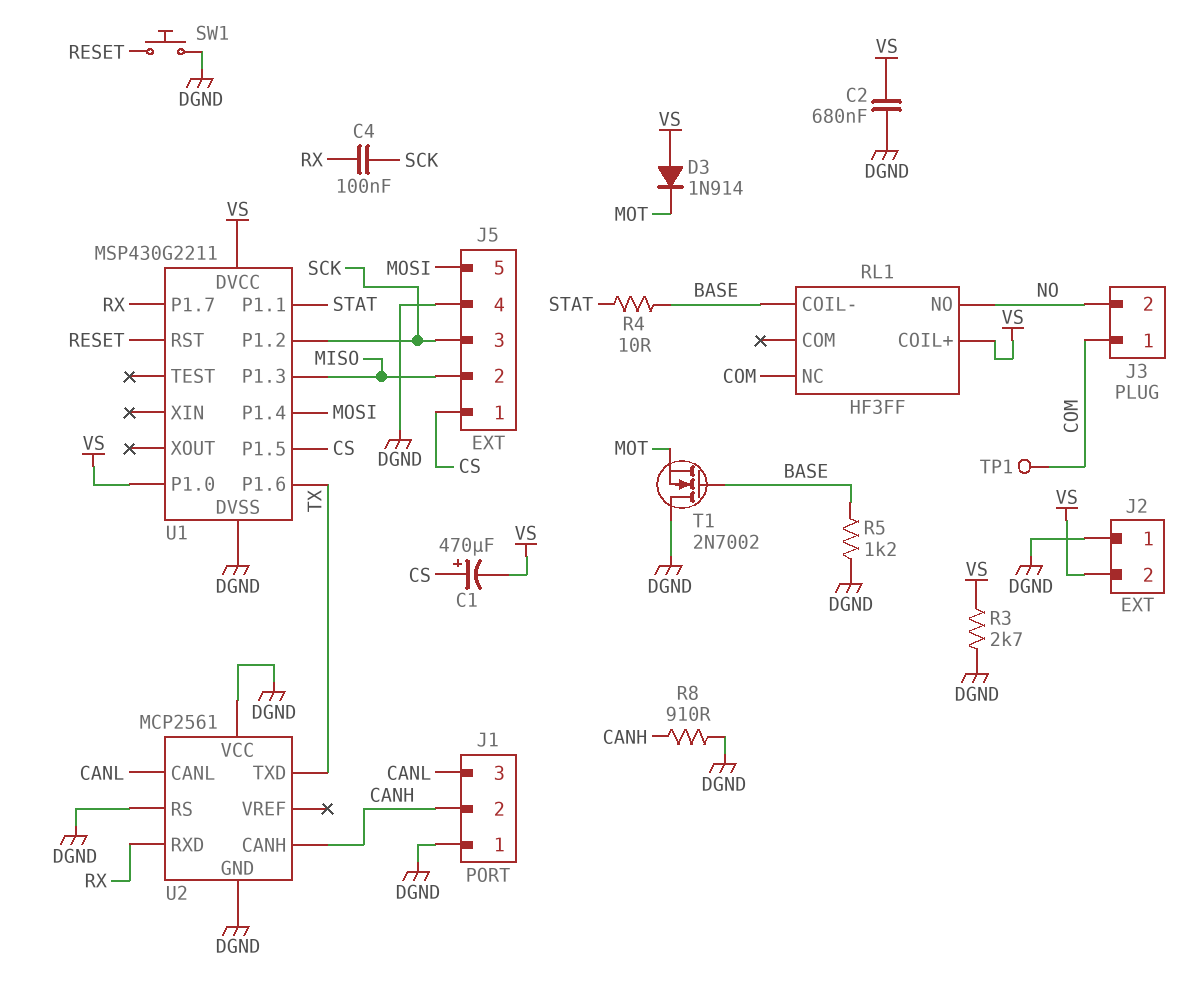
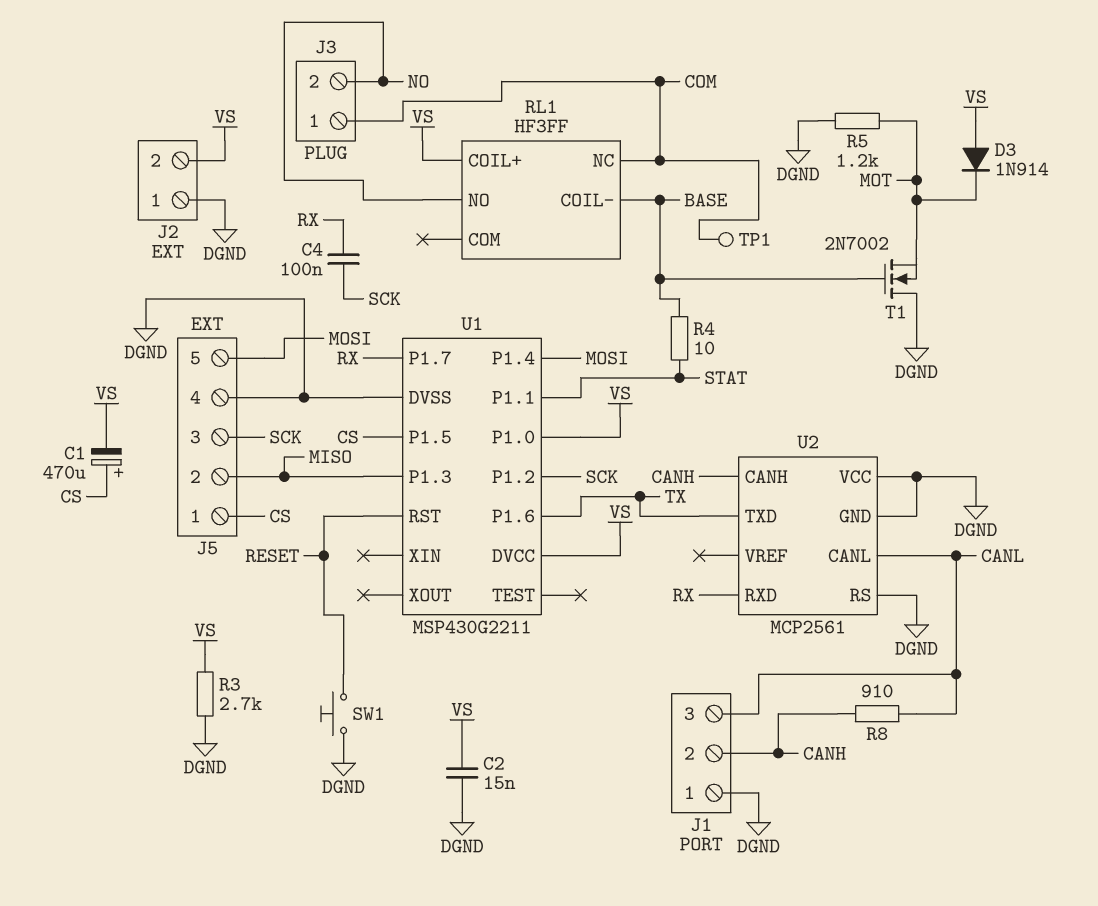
C2: 680nF (DGND, VS) -> 15nF (DGND, VS)
R5: 1.2k (BASE, DGND) -> 1.2k (DGND, MOT)
R8: 910 (CANH, DGND) -> 910 (CANH, CANL)

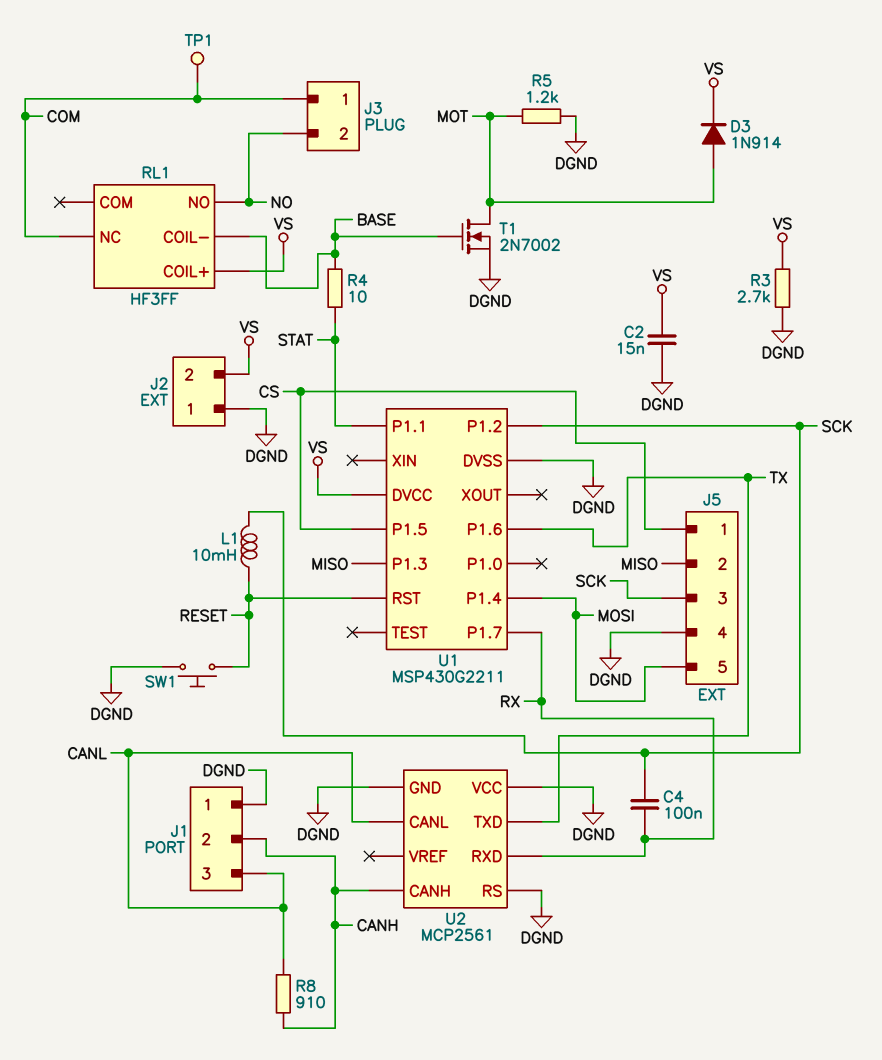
C1: 470uF (plus CS, minus VS) -> none
D3: diode 1N914 (A VS, K MOT) -> diode 1N914 (A MOT, K VS)
L1: none -> 10mH (RESET, SCK)
T1: NMOS 2N7002 (G BASE, D DGND, S MOT) -> NMOS 2N7002 (G BASE, D MOT, S DGND)
U1 pin P1.0: VS -> none

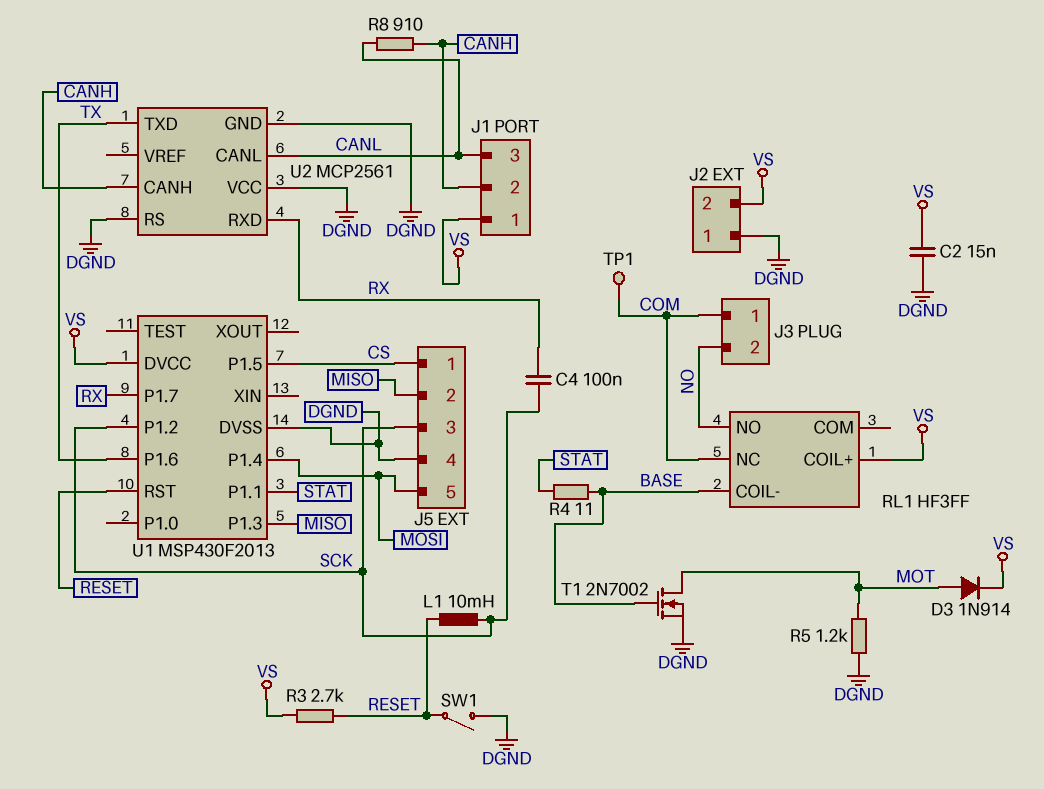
J1 pin 1: DGND -> VS
R3: 2.7k (DGND, VS) -> 2.7k (RESET, VS)
R4: 10 (BASE, STAT) -> 11 (BASE, STAT)
SW1: button (DGND, RESET) -> switch (DGND, RESET)
U1: MSP430G2211 -> MSP430F2013

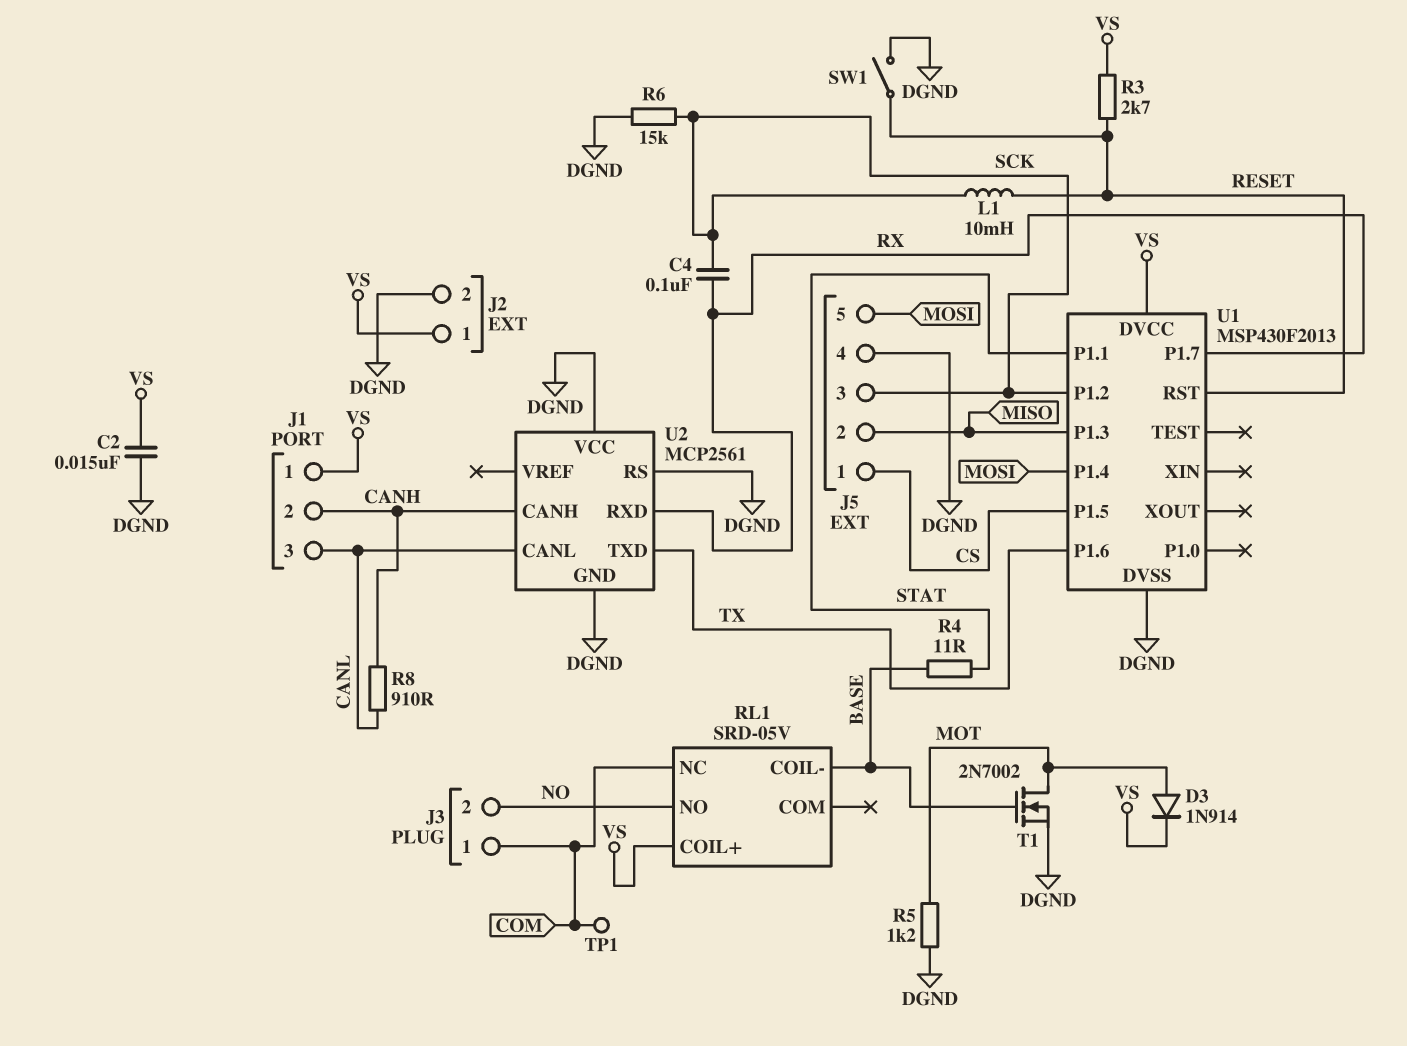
J2 pin 1: DGND -> VS
J2 pin 2: VS -> DGND
R6: none -> 15k (DGND, SCK)
RL1: HF3FF -> SRD-05V

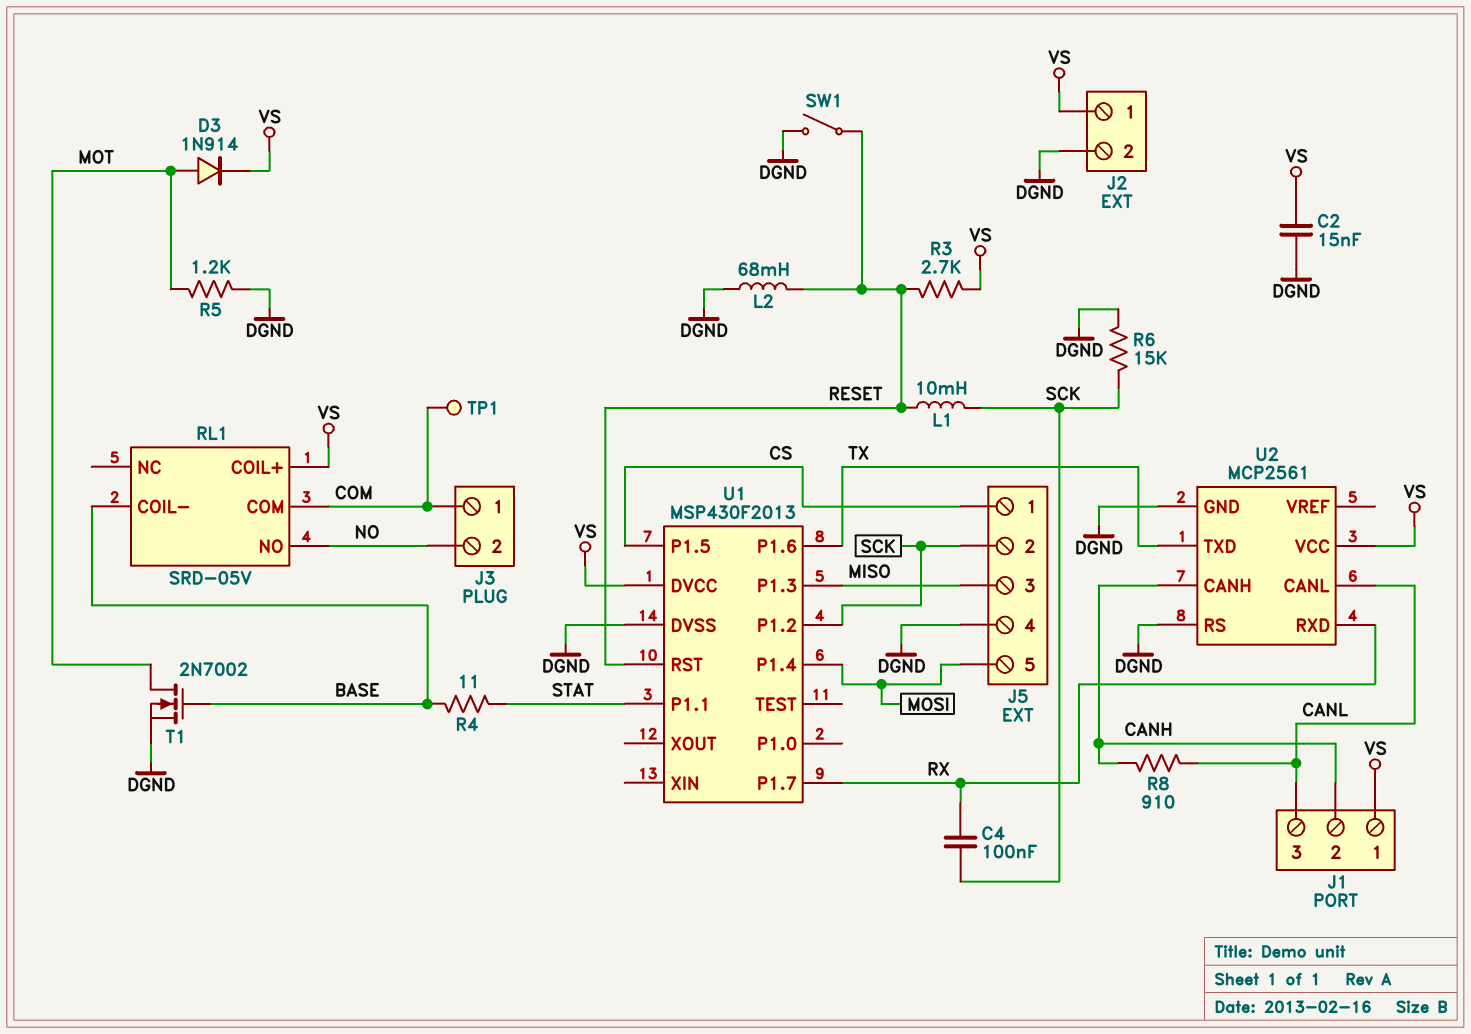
J5 pin 2: MISO -> SCK
J5 pin 3: SCK -> MISO
L2: none -> 68mH (DGND, RESET)
RL1 pin COM: none -> COM
RL1 pin NC: COM -> none
U2 pin VCC: DGND -> VS

